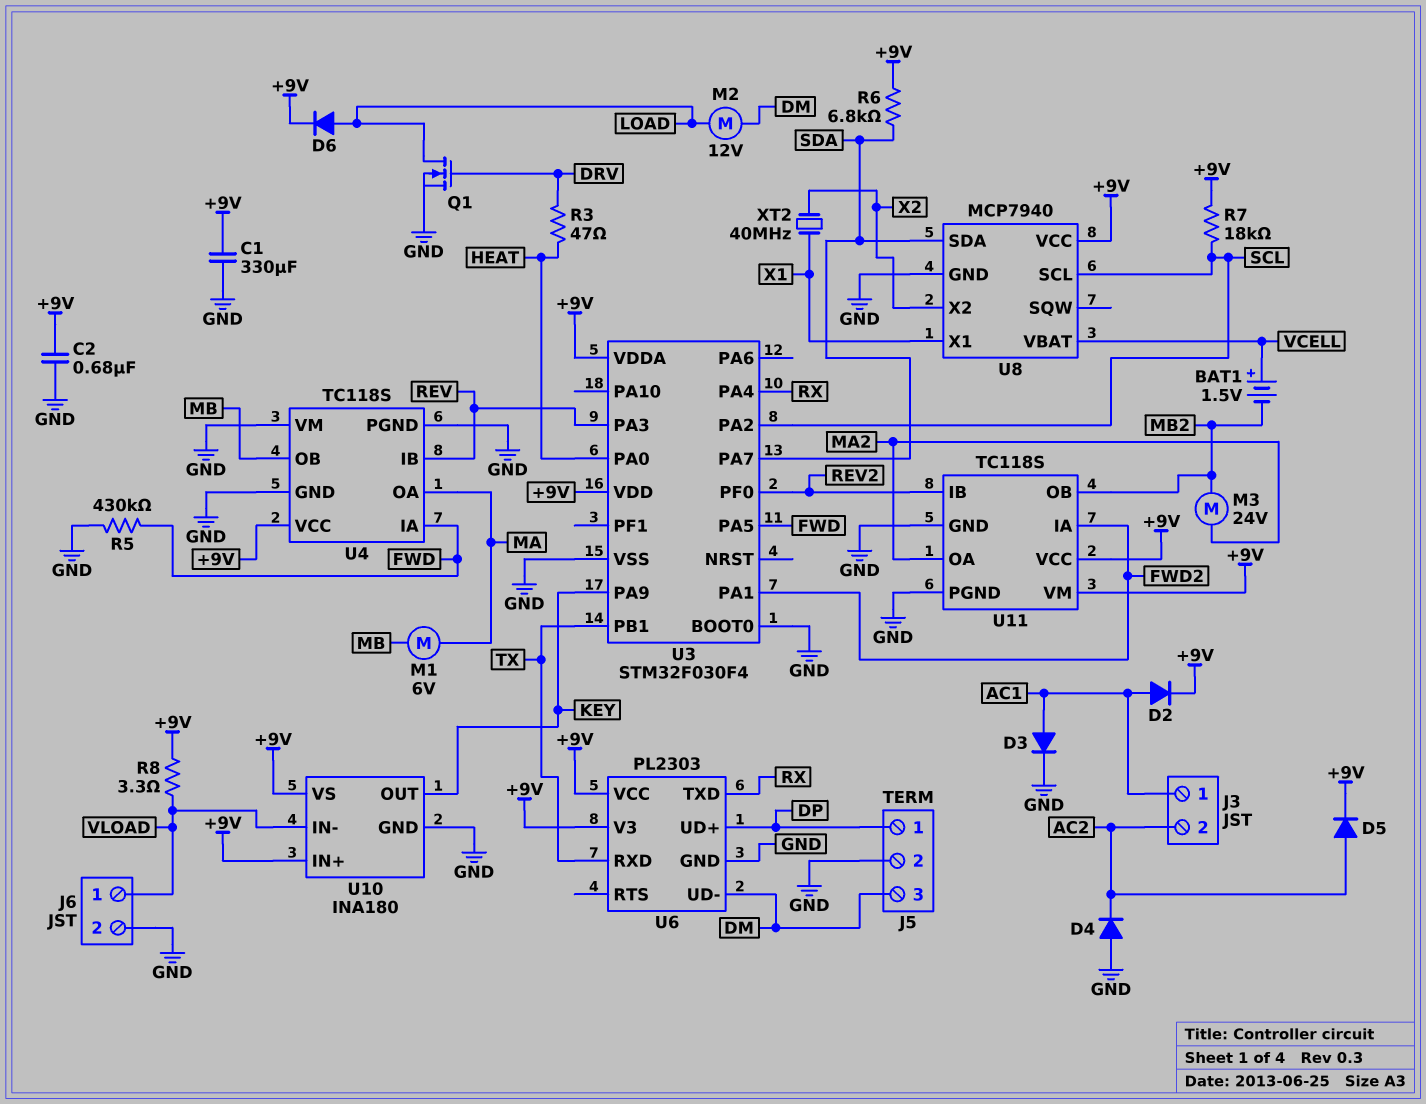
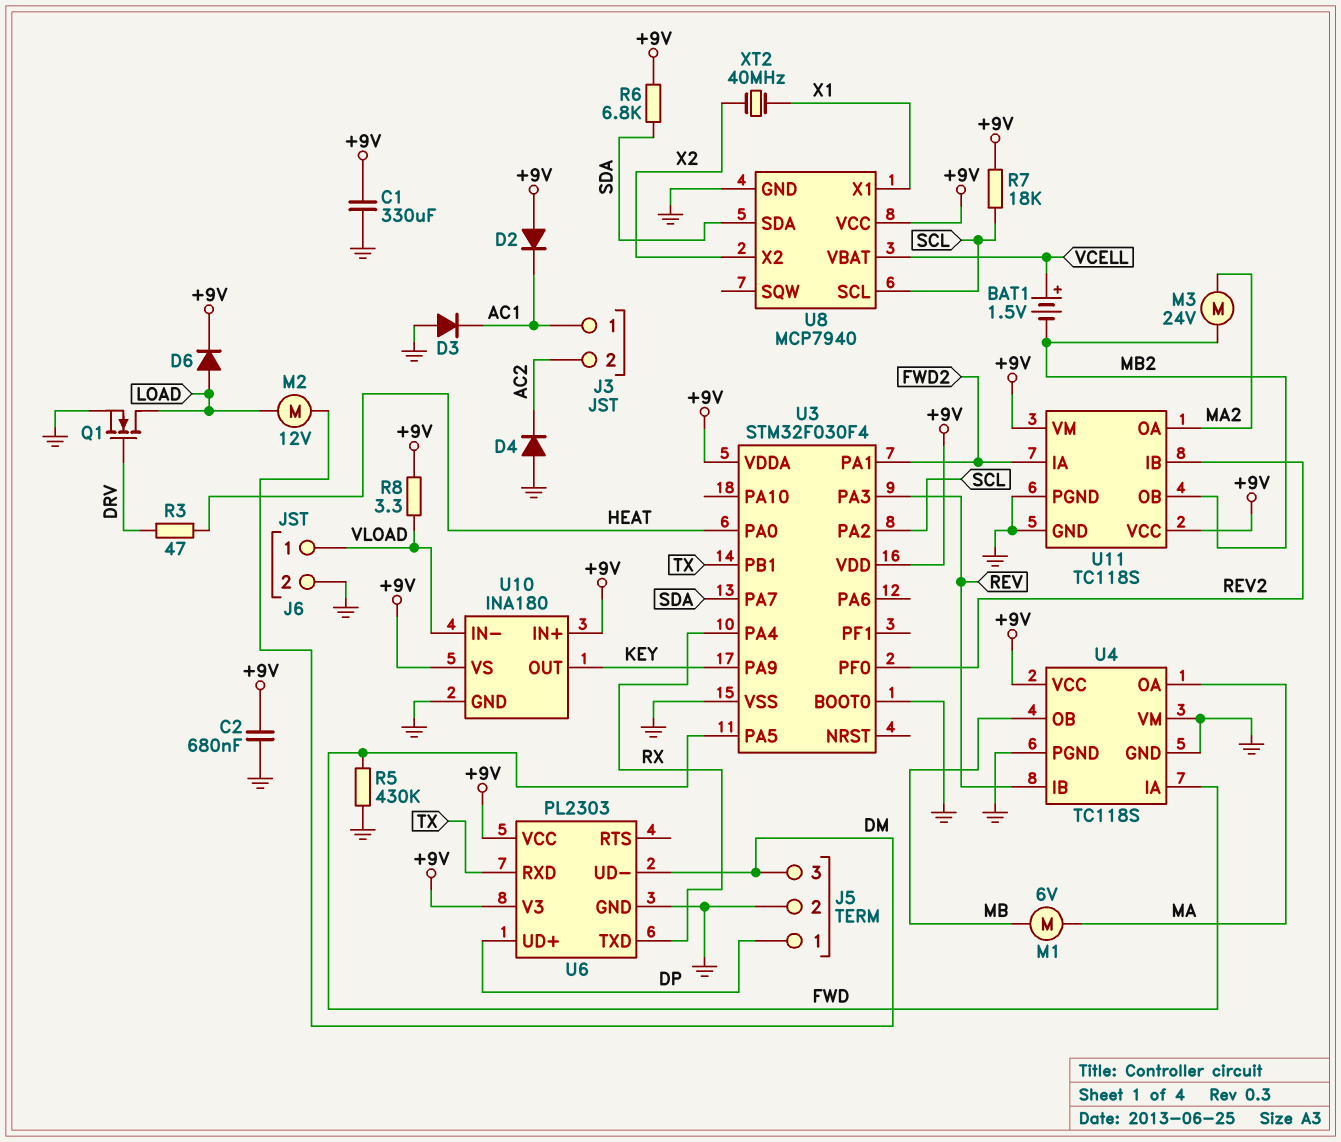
D2: diode (A AC1, K +9V) -> diode (A +9V, K AC1)
D3: diode (A AC1, K GND) -> diode (A GND, K AC1)
D5: diode (A AC2, K +9V) -> none

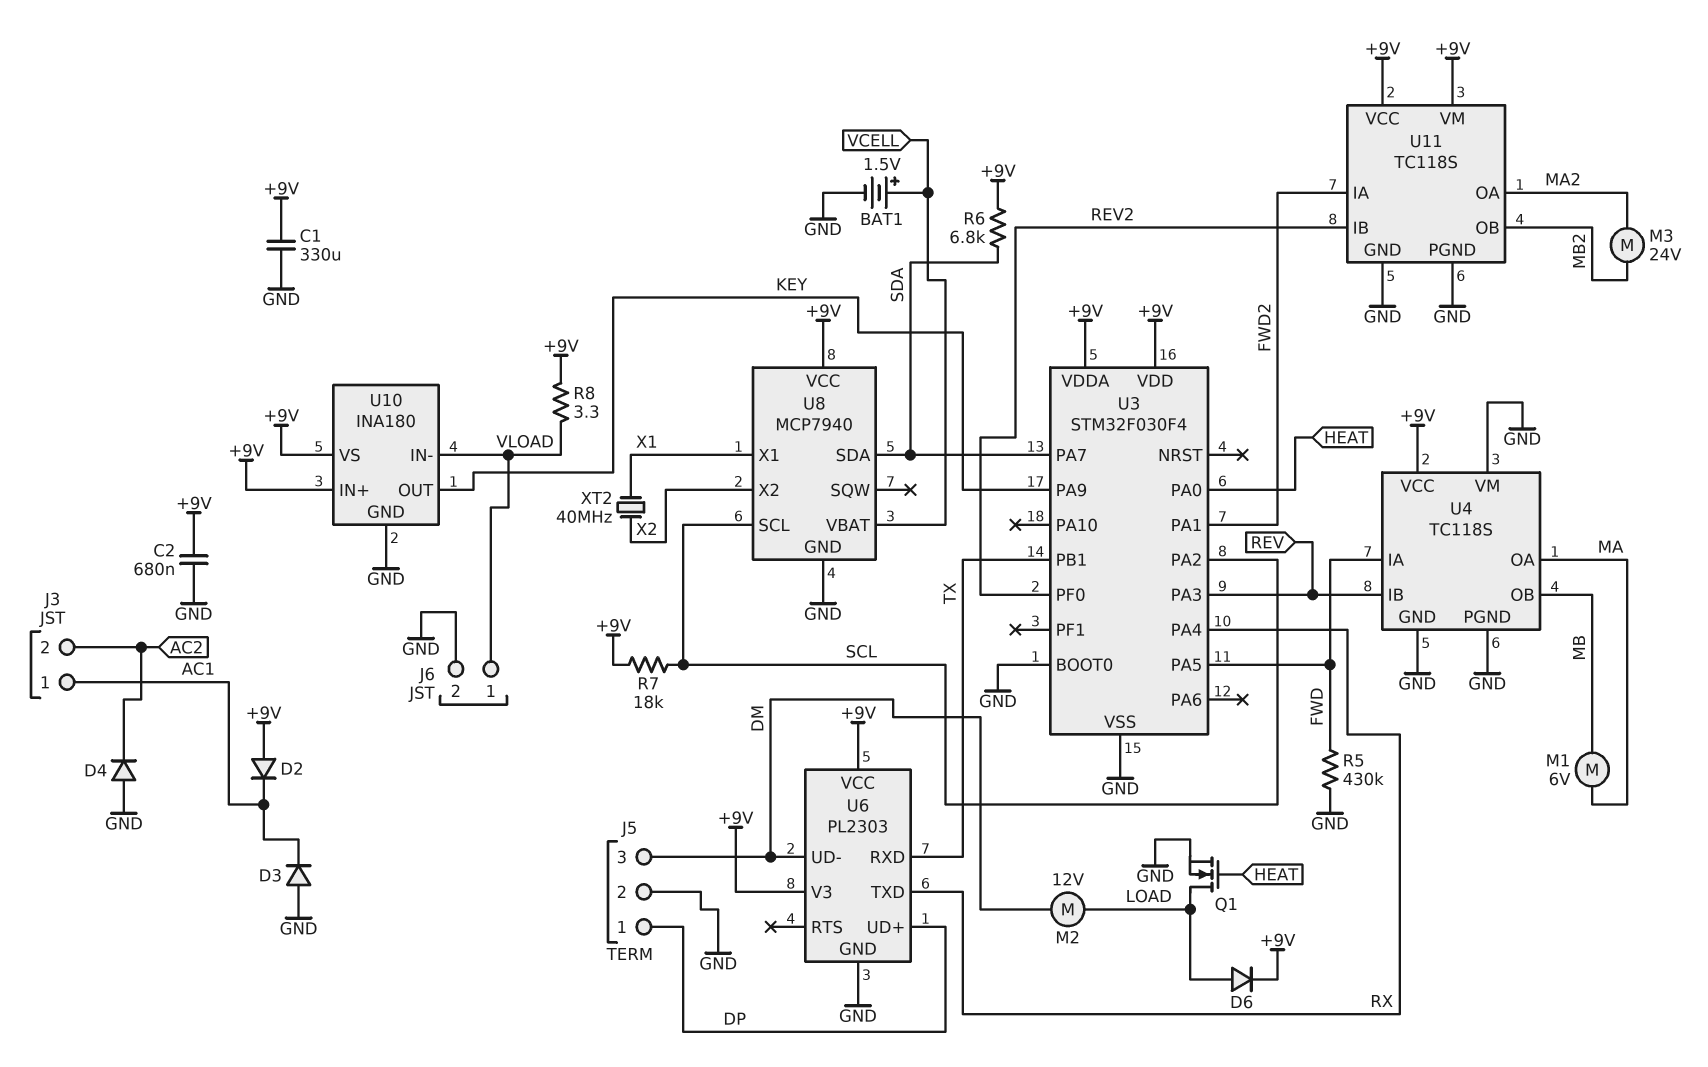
BAT1: 1.5V (plus VCELL, minus MB2) -> 1.5V (plus VCELL, minus GND)
Q1: NMOS (G DRV, D LOAD, S GND) -> NMOS (G HEAT, D LOAD, S GND)
R3: 47 (DRV, HEAT) -> none

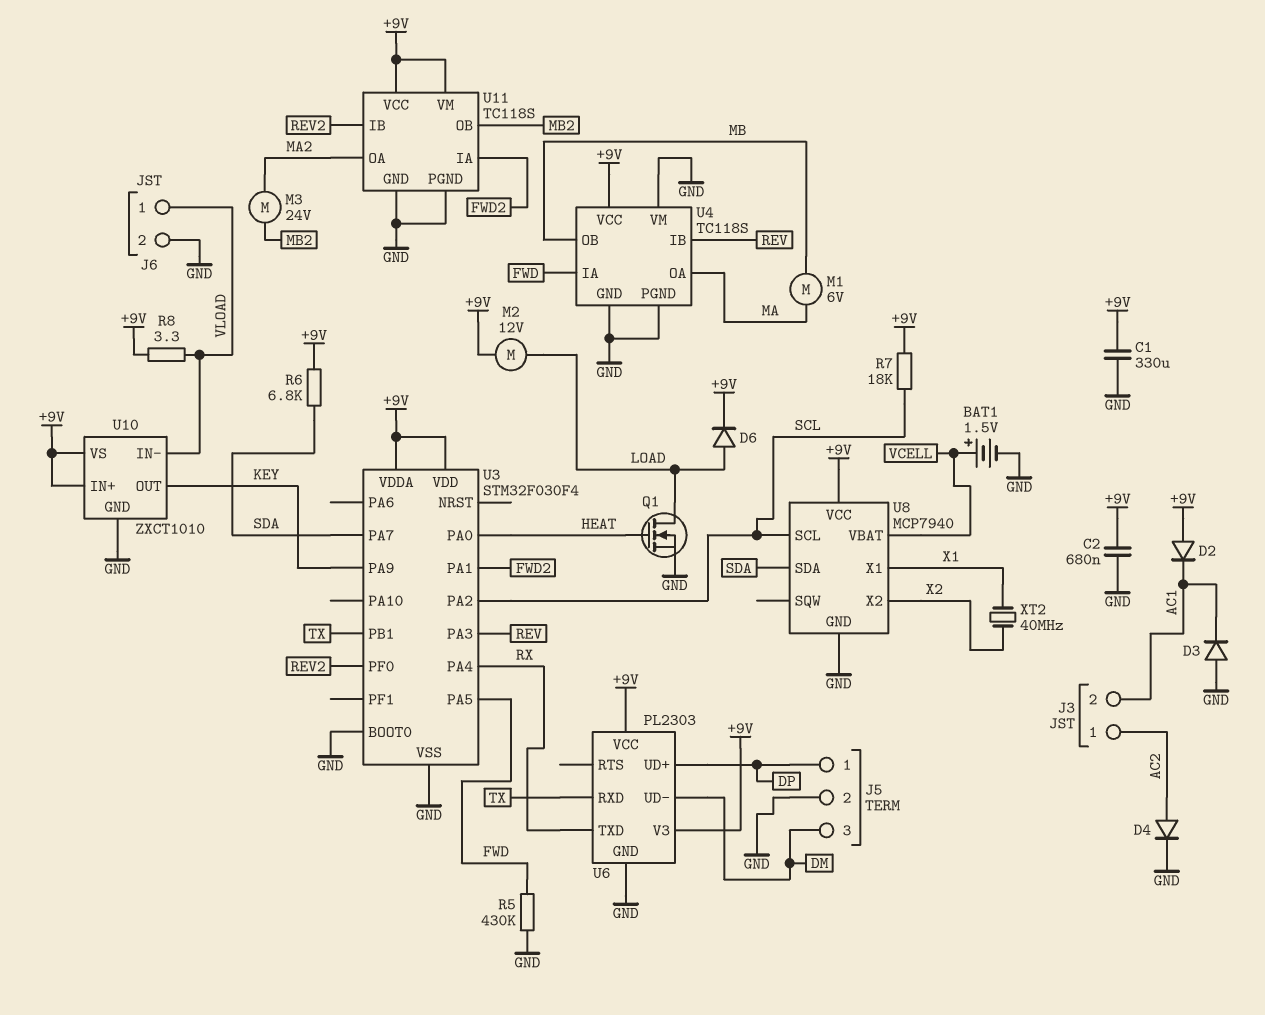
D4: diode (A GND, K AC2) -> diode (A AC2, K GND)
J3 pin 1: AC1 -> AC2
J3 pin 2: AC2 -> AC1
M2: motor 12V (DM, LOAD) -> motor 12V (+9V, LOAD)
U10: INA180 -> ZXCT1010

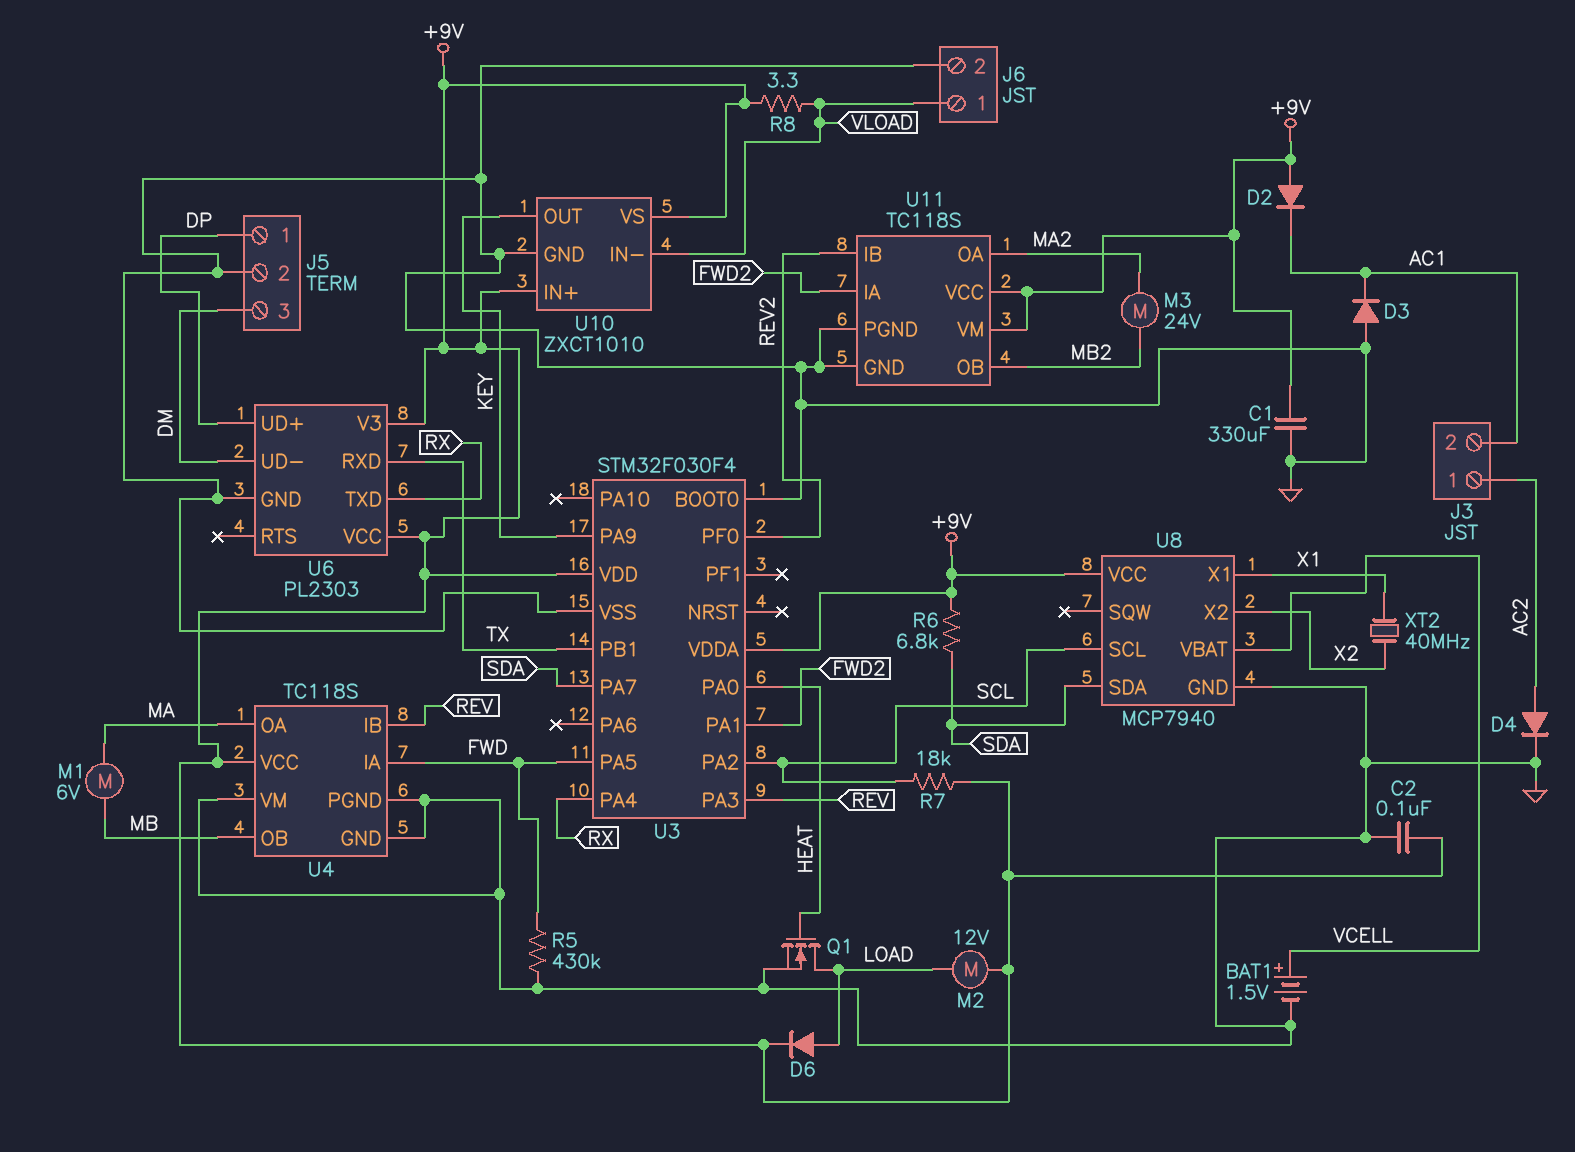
C2: 680nF (+9V, GND) -> 100nF (+9V, GND)

